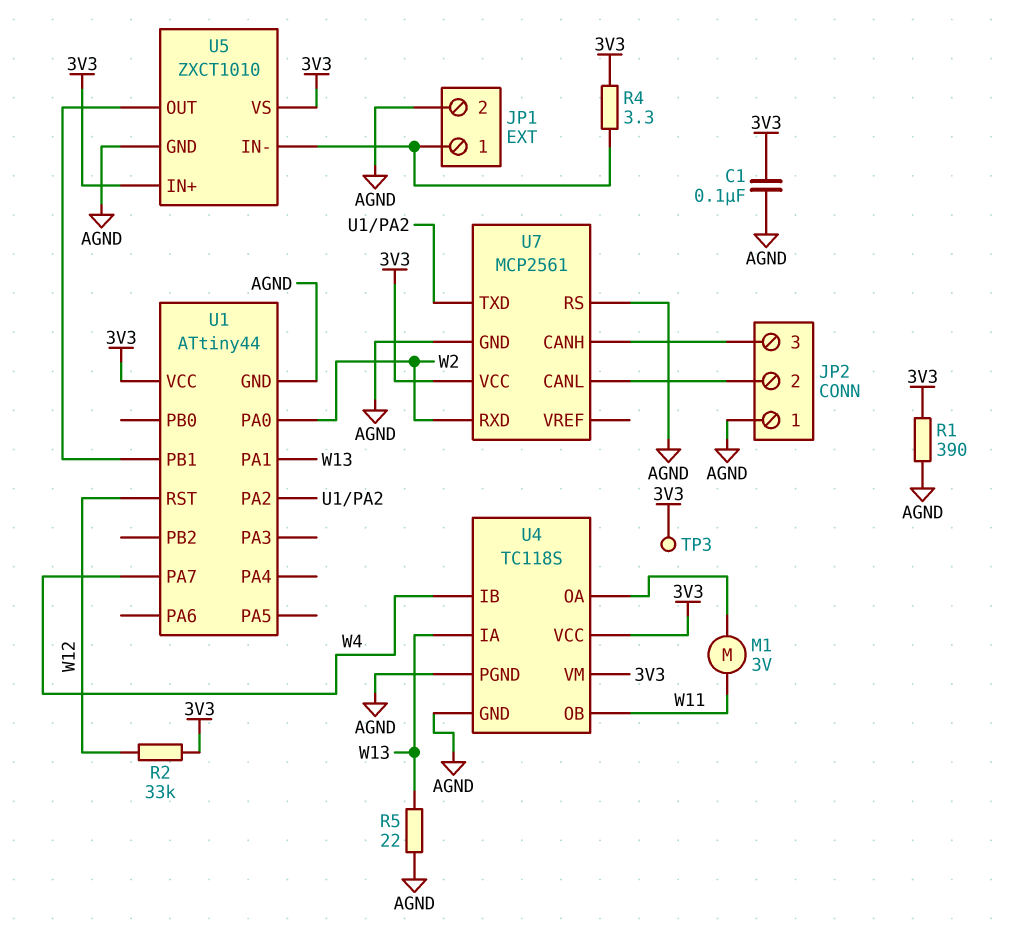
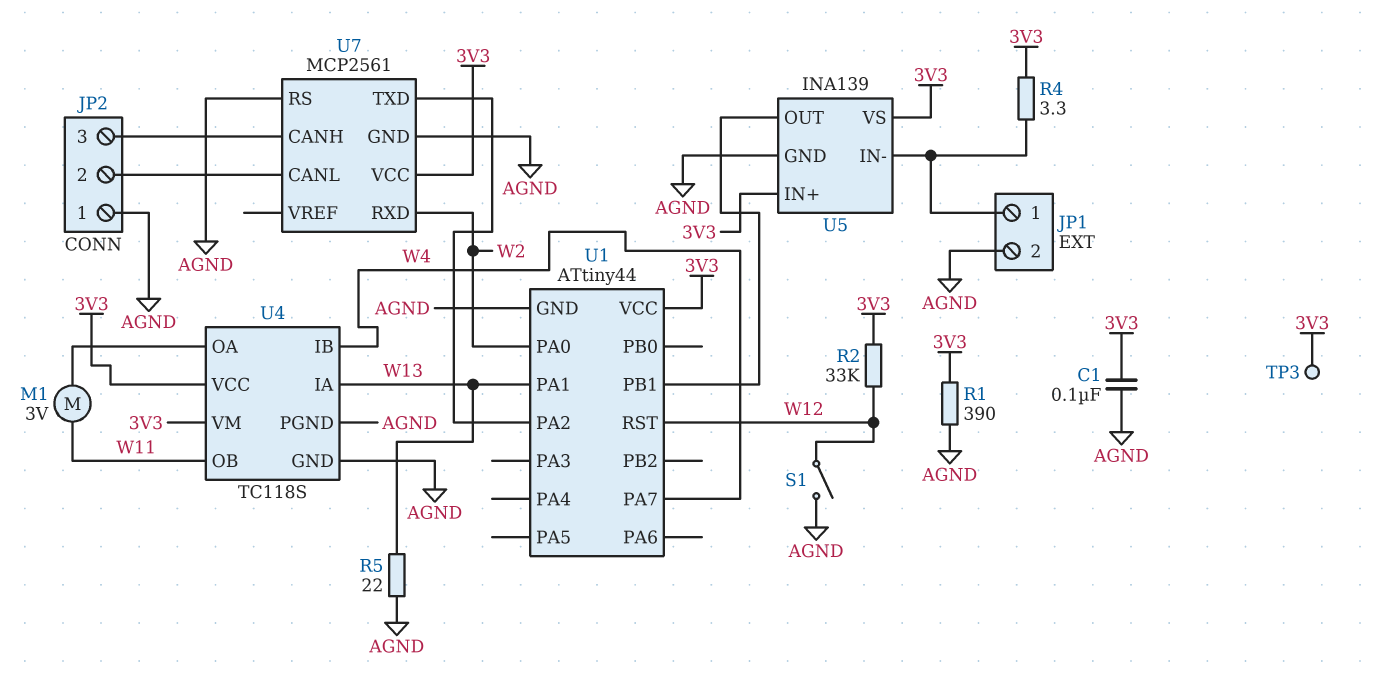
S1: none -> switch (AGND, W12)
U5: ZXCT1010 -> INA139

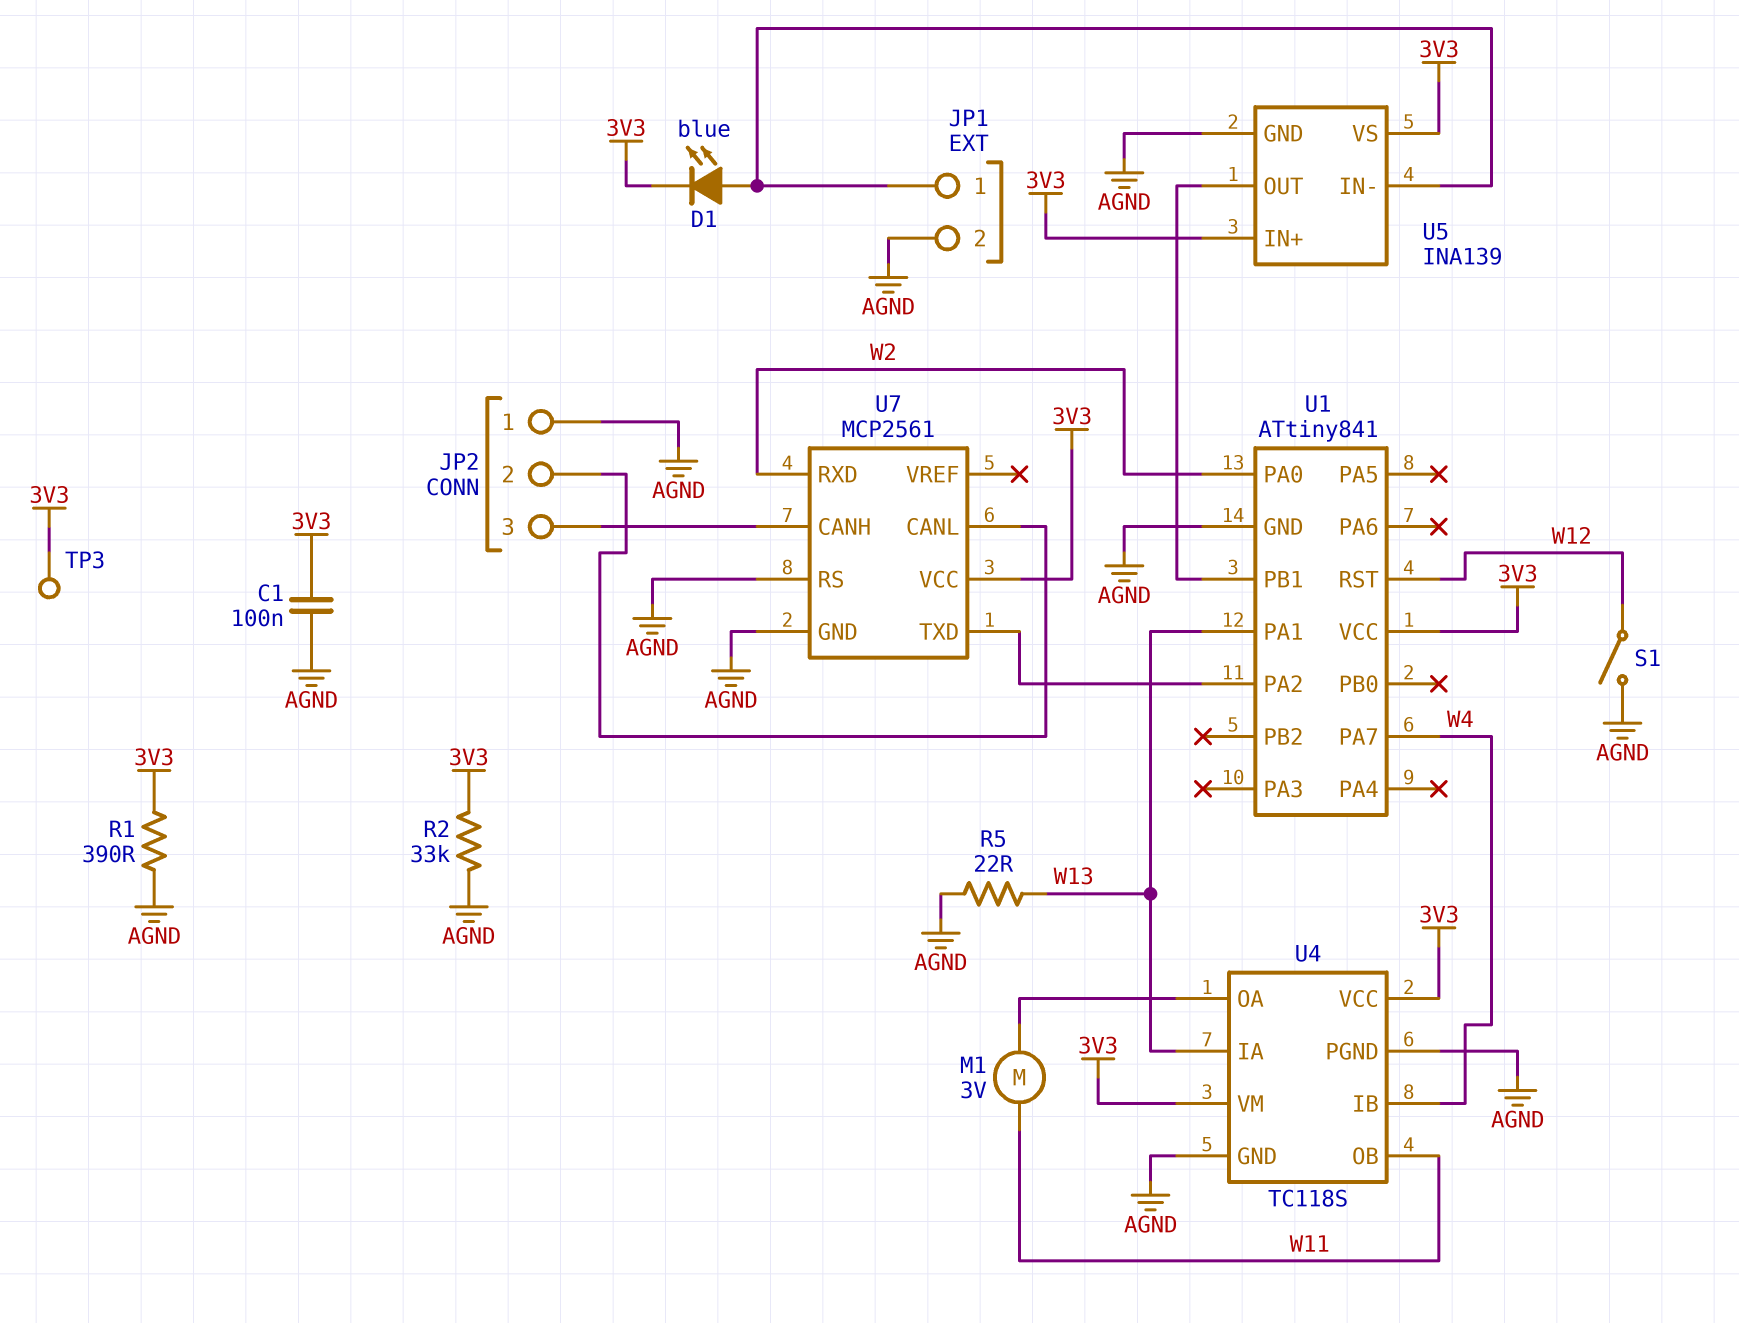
D1: none -> LED blue (A JP1/1, K 3V3)
R2: 33k (3V3, W12) -> 33k (3V3, AGND)
R4: 3.3 (3V3, JP1/1) -> none
U1: ATtiny44 -> ATtiny841

